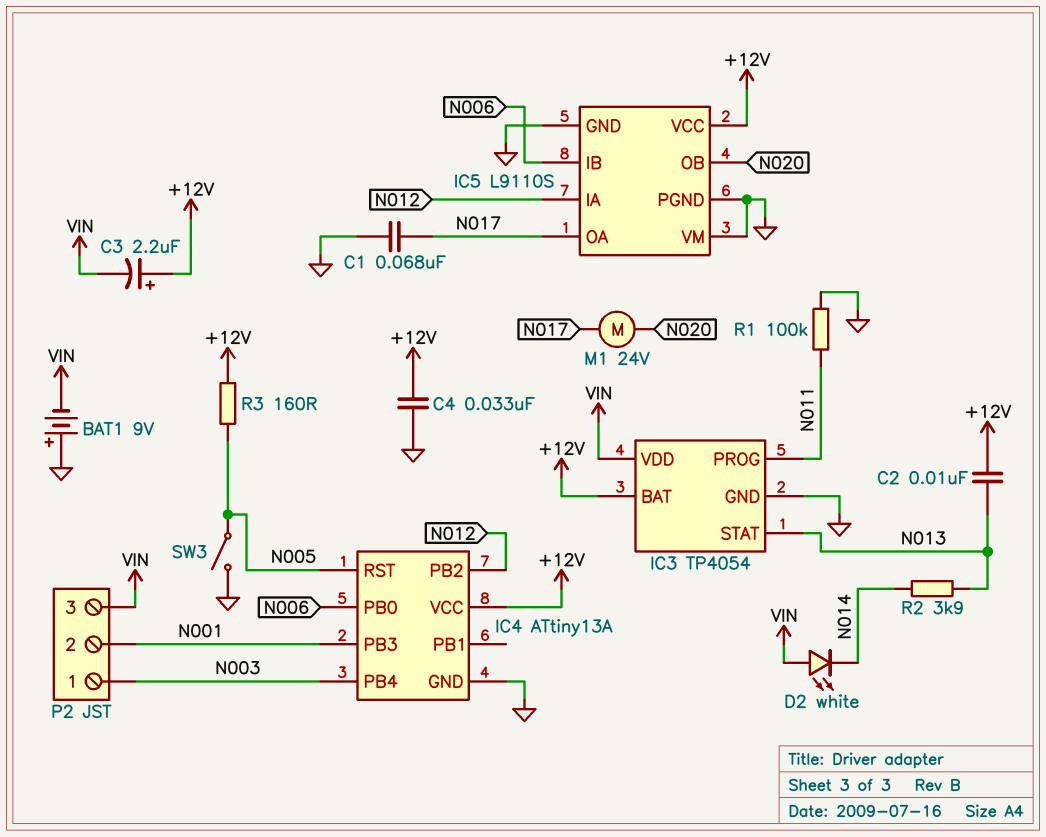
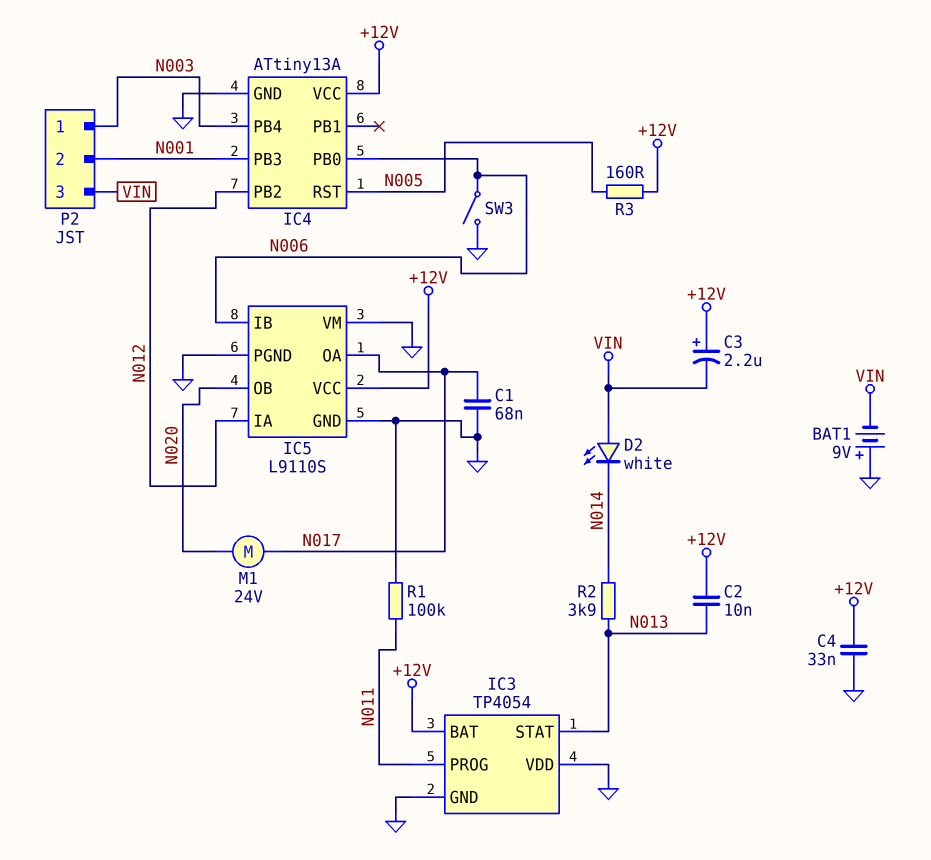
IC3 pin VDD: VIN -> GND
SW3: switch (GND, N005) -> switch (GND, N006)

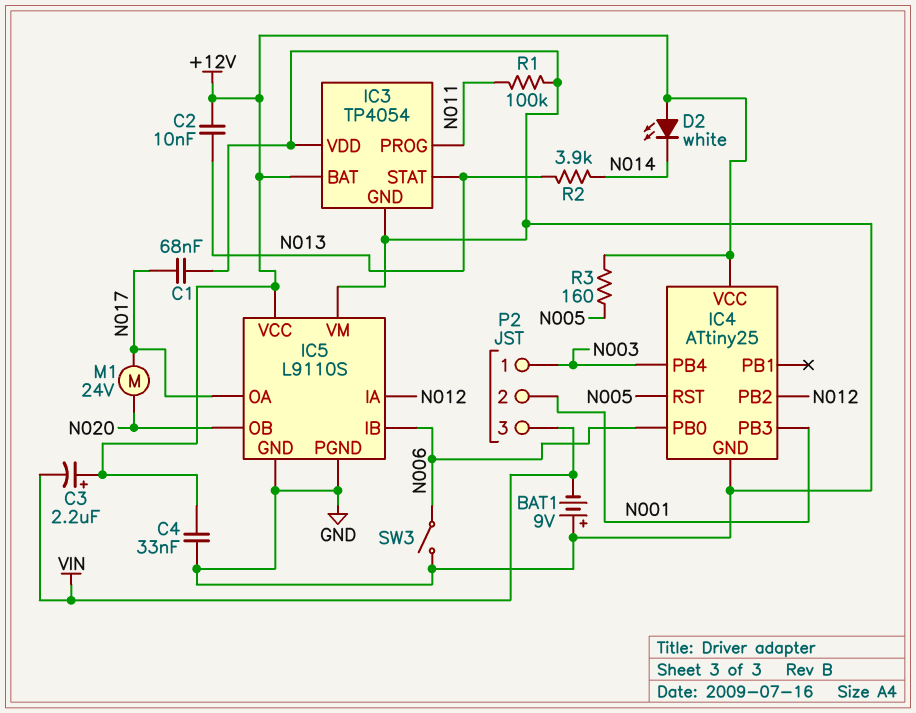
D2: LED white (A VIN, K N014) -> LED white (A +12V, K N014)
IC4: ATtiny13A -> ATtiny25

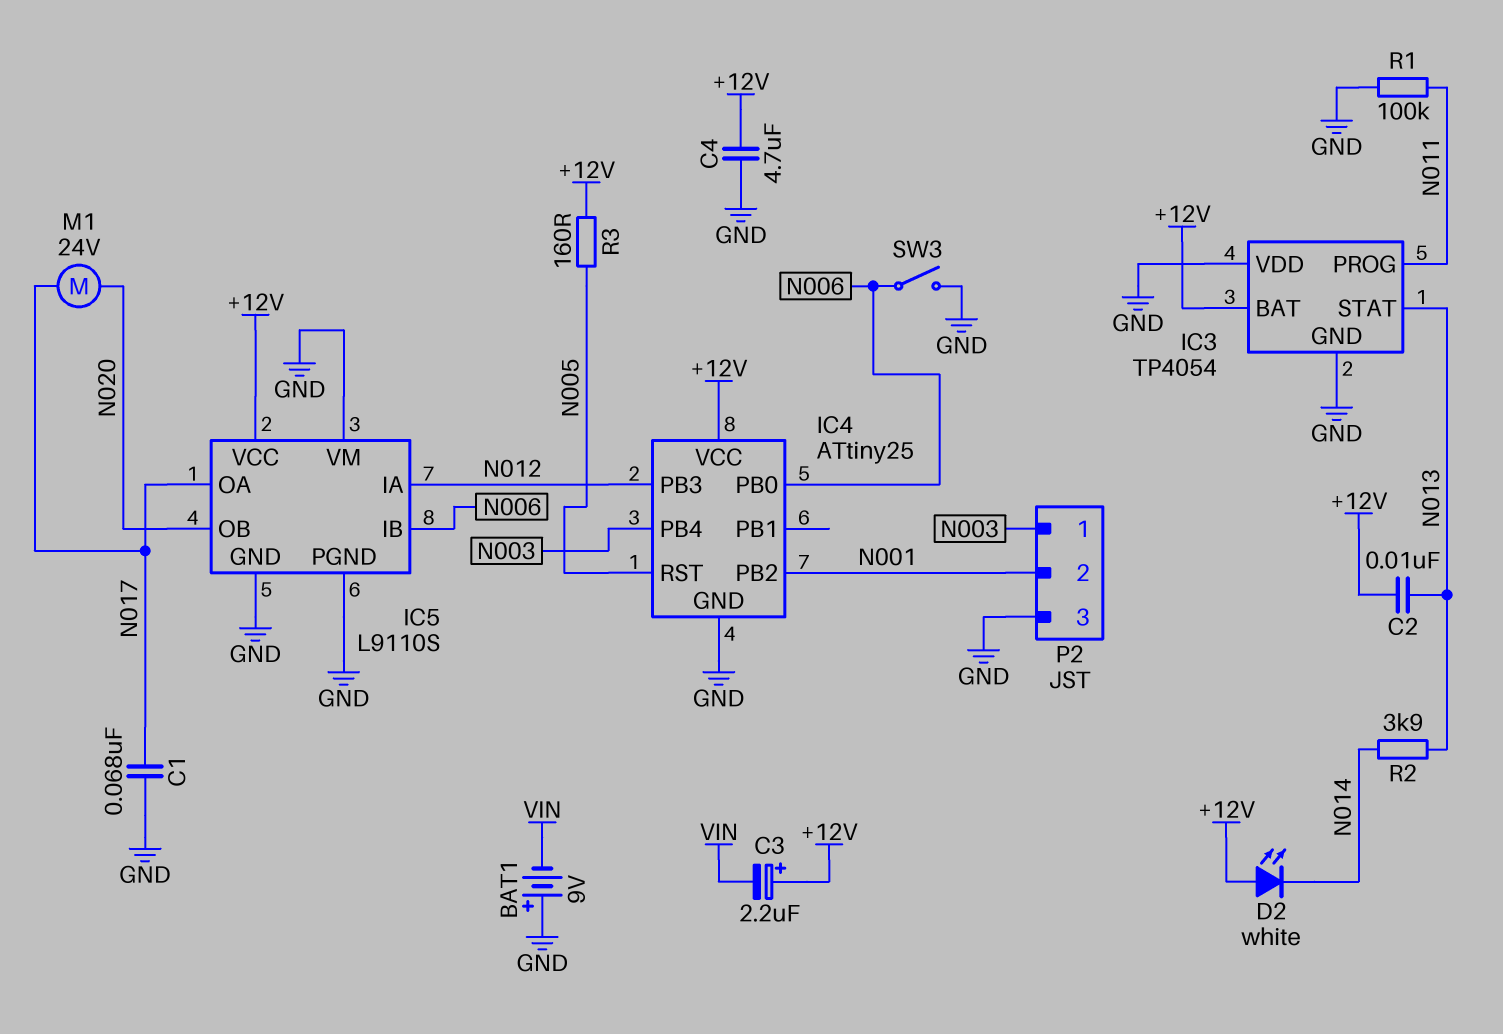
C4: 33nF (+12V, GND) -> 4.7uF (+12V, GND)
IC4 pin PB2: N012 -> N001
IC4 pin PB3: N001 -> N012
P2 pin 3: VIN -> GND

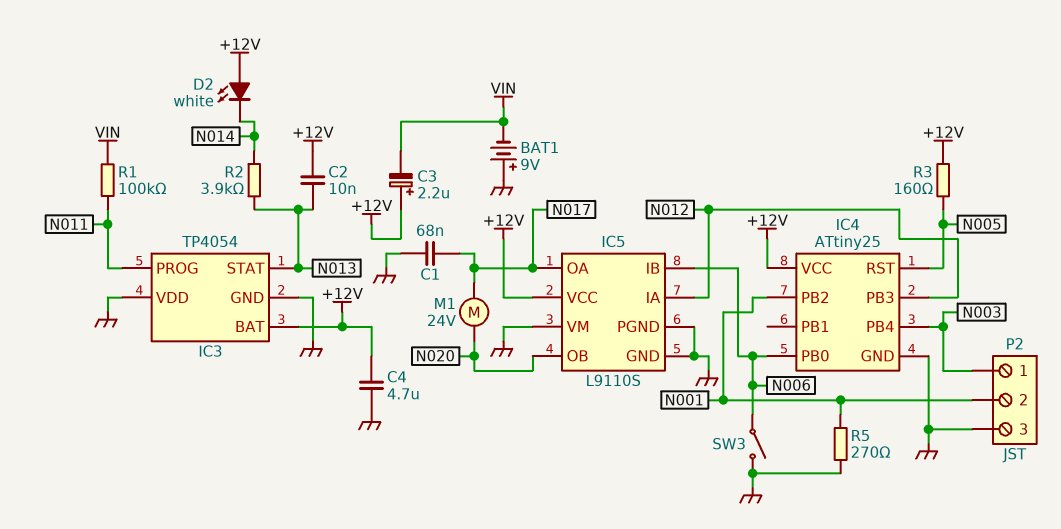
R1: 100k (GND, N011) -> 100k (N011, VIN)
R5: none -> 270 (GND, N001)

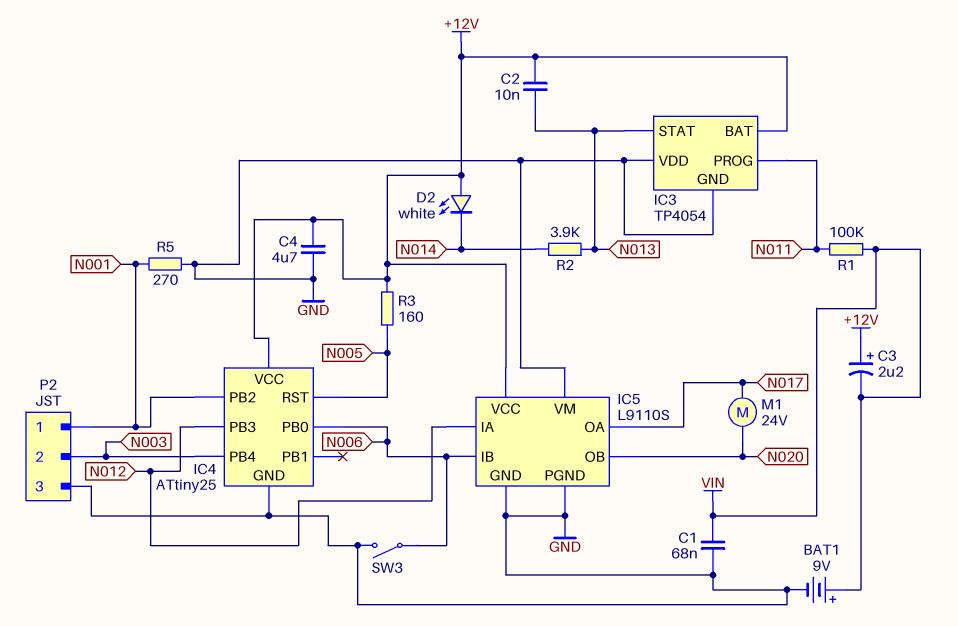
BAT1: 9V (plus GND, minus VIN) -> 9V (plus VIN, minus GND)
C1: 68nF (GND, N017) -> 68nF (GND, VIN)
P2 pin 1: N003 -> N001
P2 pin 2: N001 -> N003

